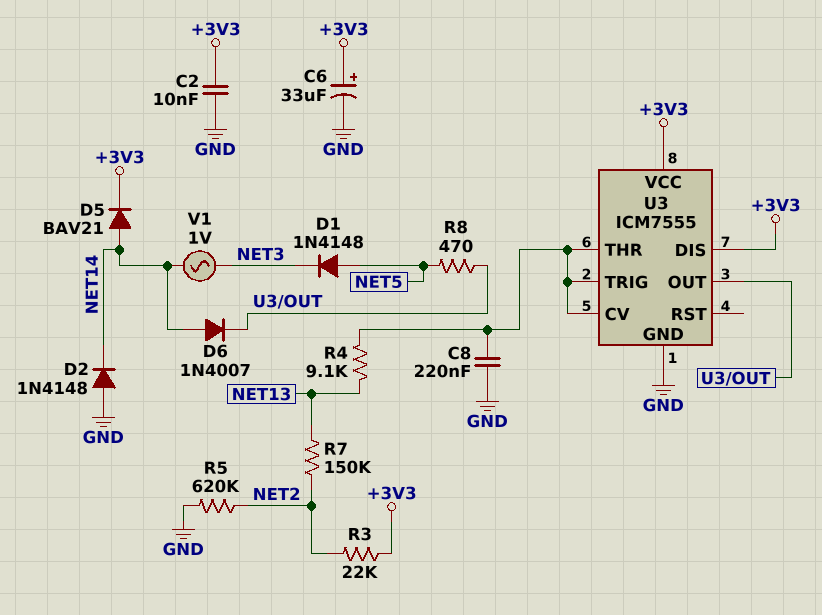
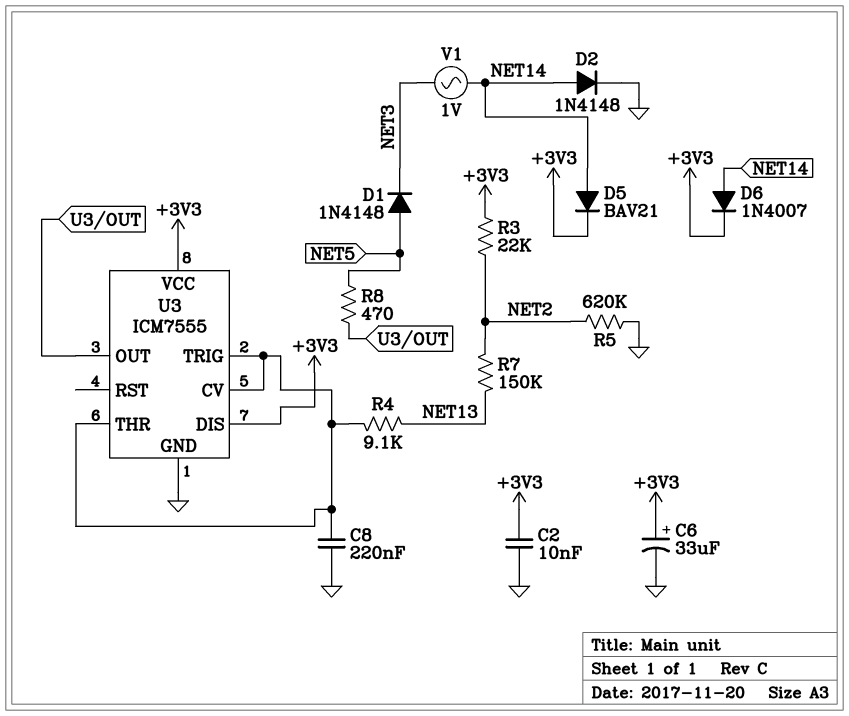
D2: diode 1N4148 (A GND, K NET14) -> diode 1N4148 (A NET14, K GND)
D6: diode 1N4007 (A NET14, K U3/OUT) -> diode 1N4007 (A NET14, K +3V3)

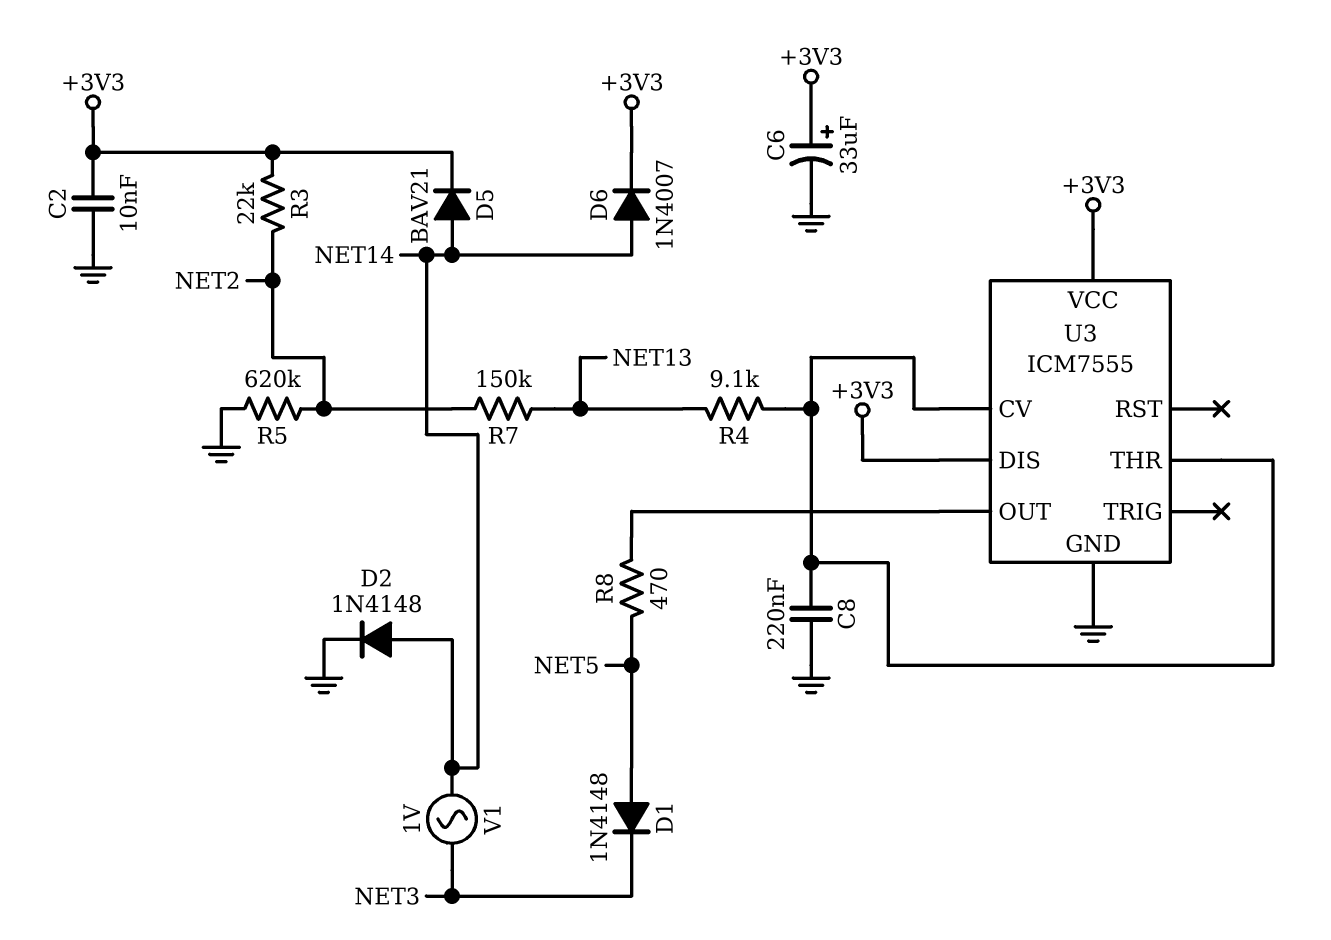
U3 pin TRIG: U3/CV -> none

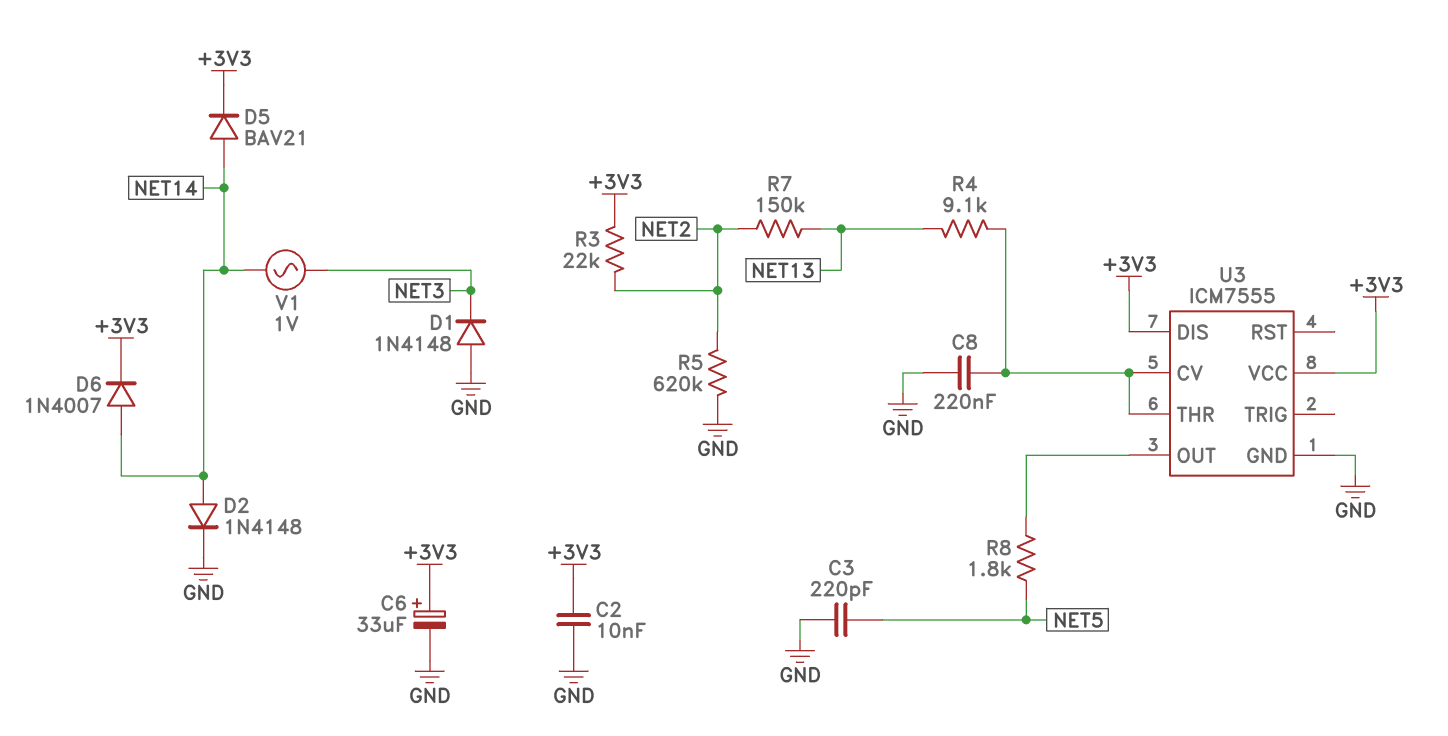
C3: none -> 220pF (GND, NET5)
D1: diode 1N4148 (A NET5, K NET3) -> diode 1N4148 (A GND, K NET3)
R8: 470 (NET5, U3/OUT) -> 1.8k (NET5, U3/OUT)

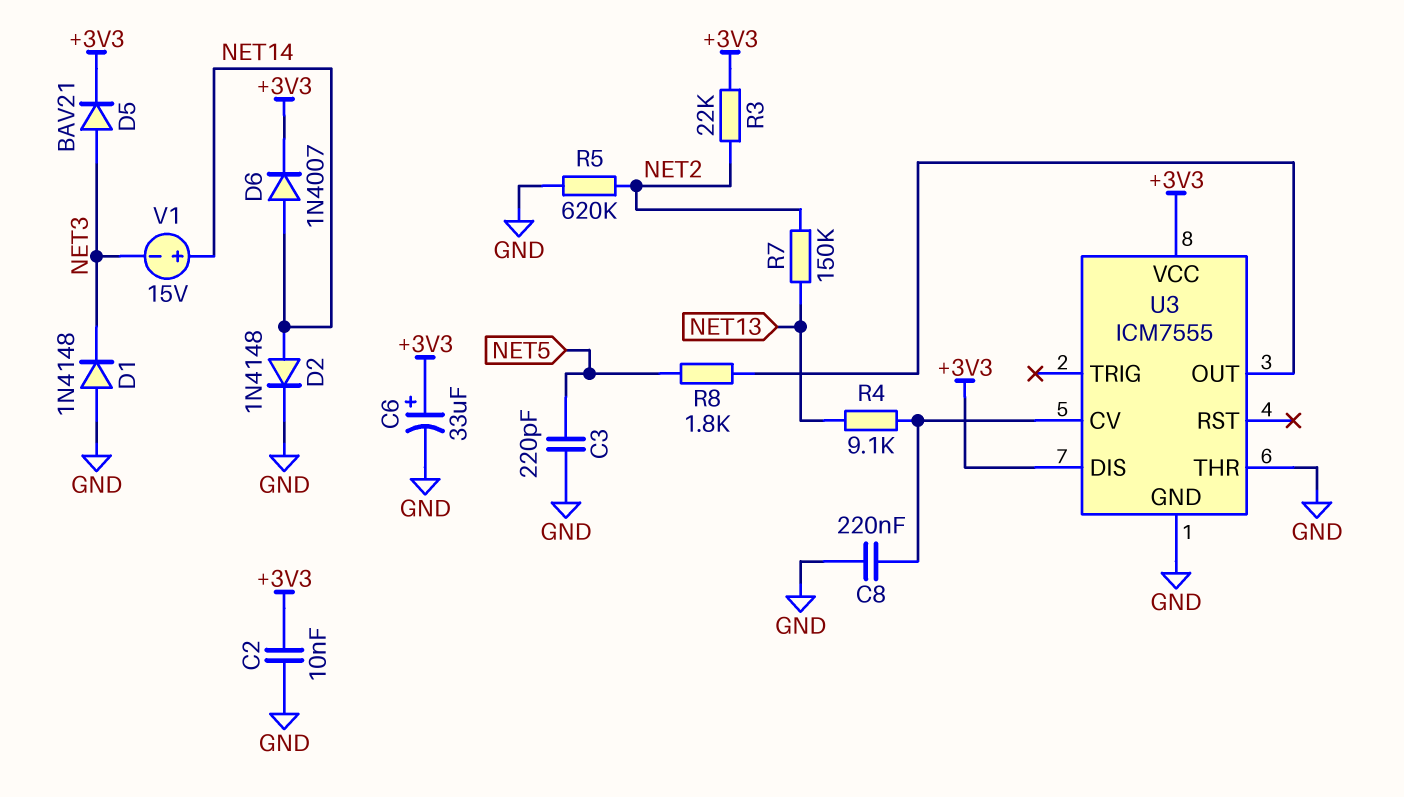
D5: diode BAV21 (A NET14, K +3V3) -> diode BAV21 (A NET3, K +3V3)
U3 pin THR: U3/CV -> GND
V1: AC 1V (NET3, NET14) -> 15V (plus NET14, minus NET3)

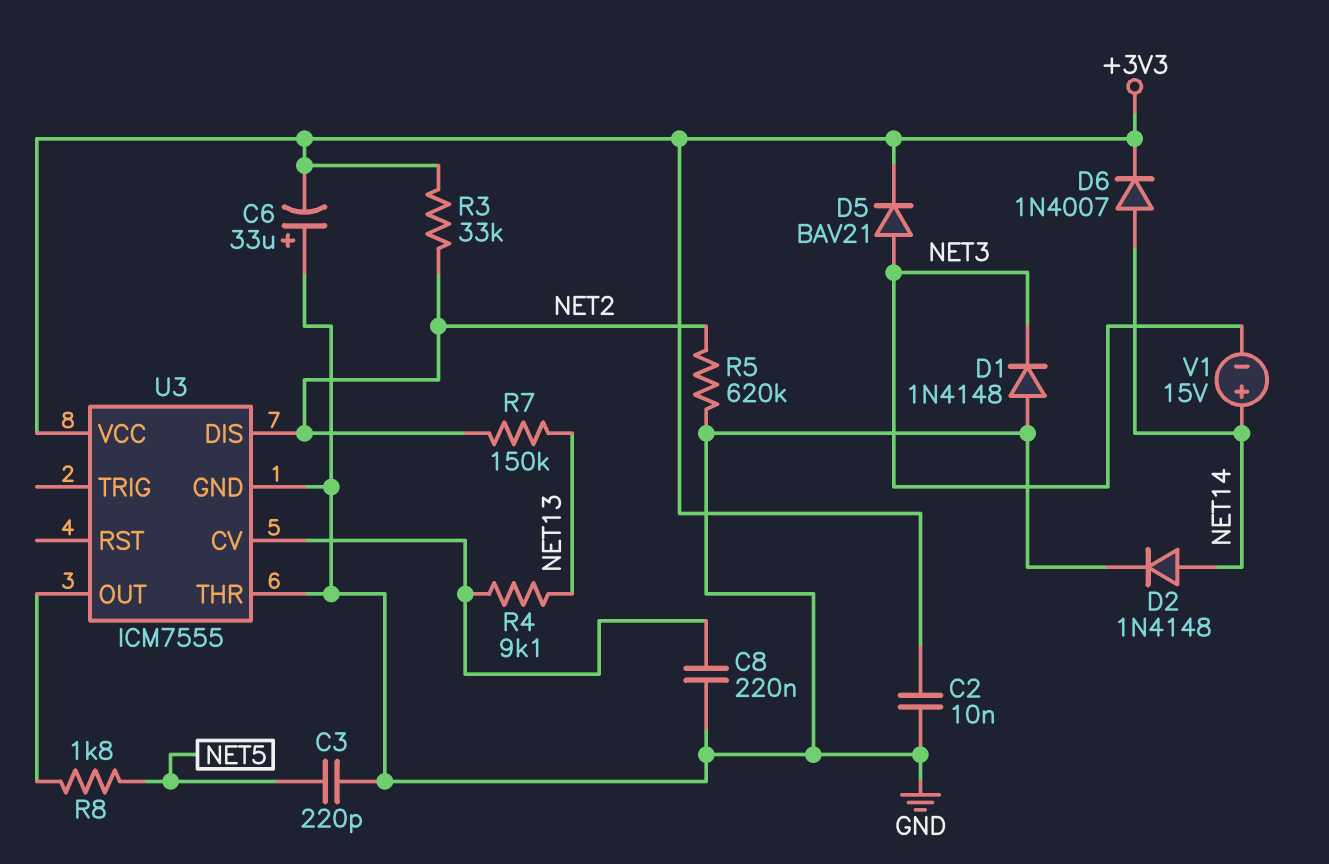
C6: 33uF (plus +3V3, minus GND) -> 33uF (plus GND, minus +3V3)
R3: 22k (+3V3, NET2) -> 33k (+3V3, NET2)
U3 pin DIS: +3V3 -> NET2

